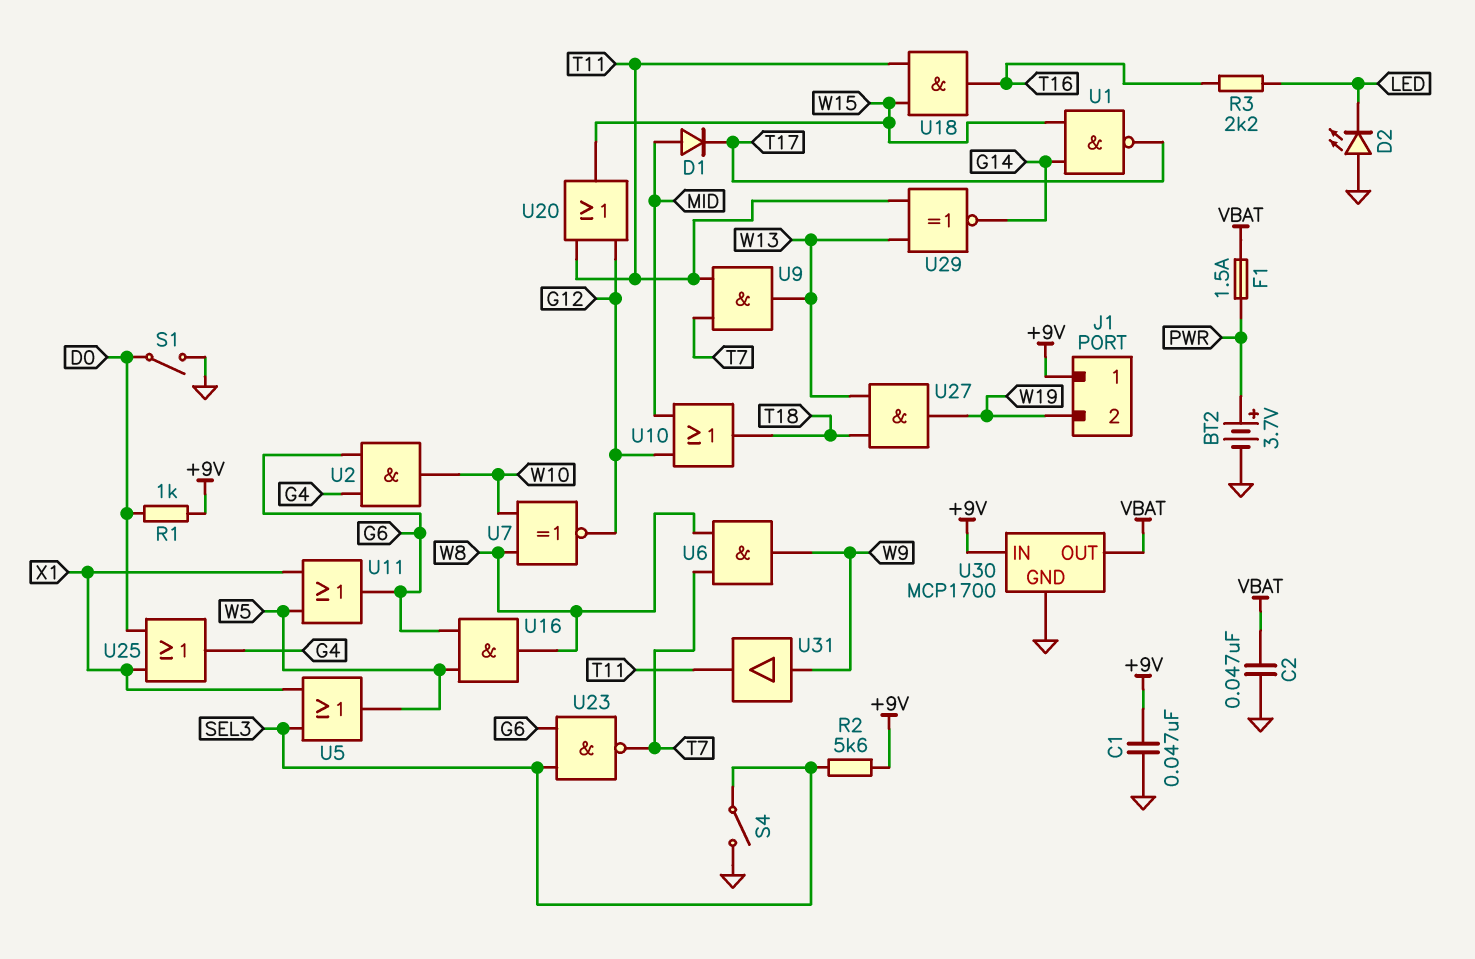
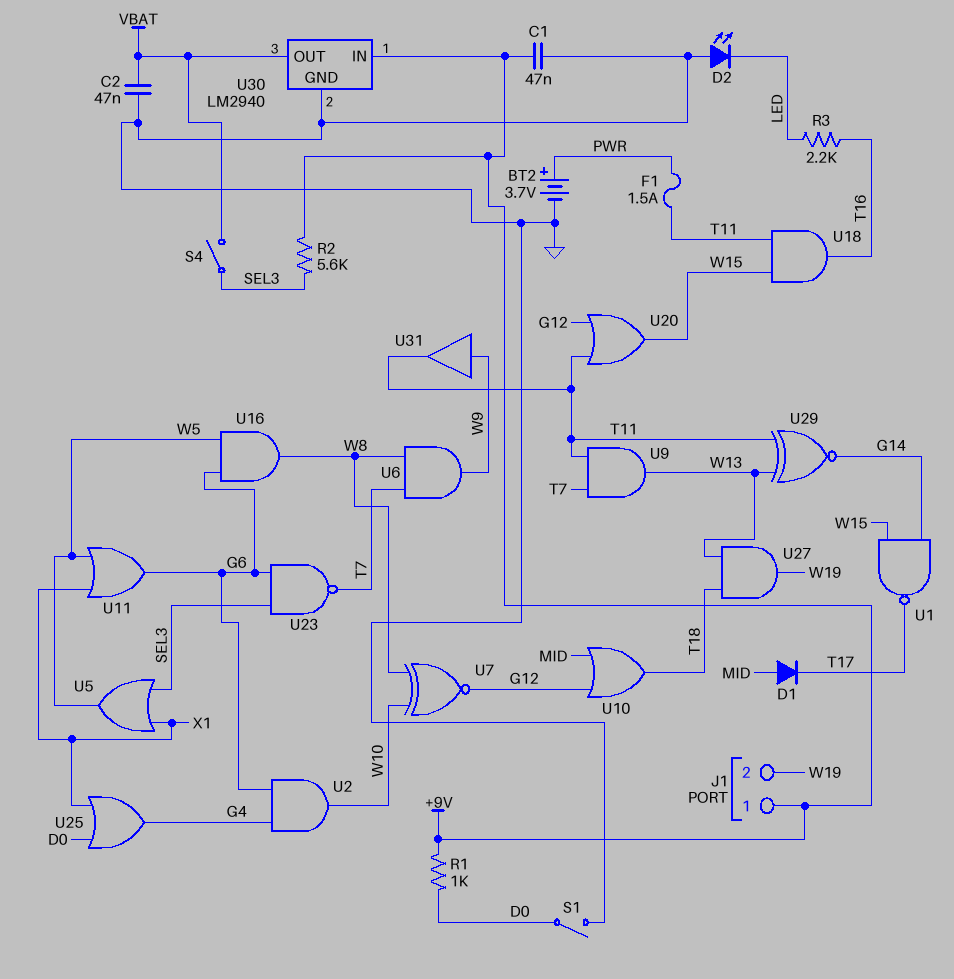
F1: 1.5A (PWR, VBAT) -> 1.5A (PWR, T11)
S4: switch (GND, SEL3) -> switch (SEL3, VBAT)
U30: MCP1700 -> LM2940

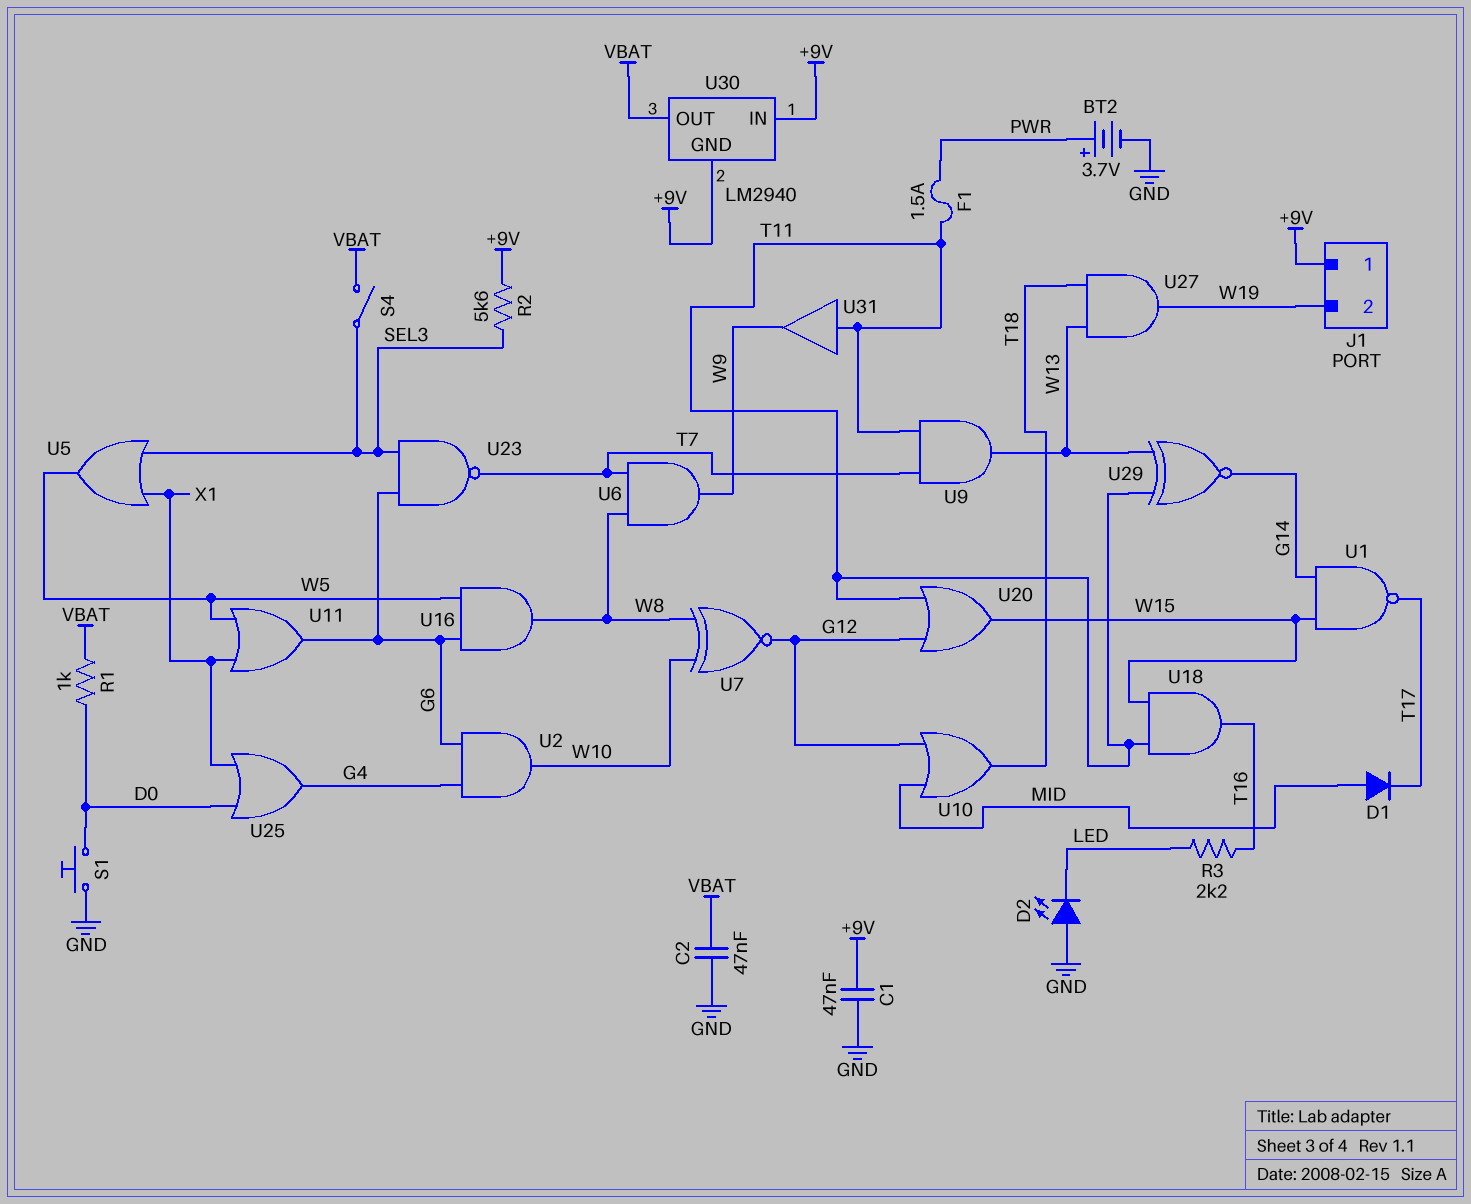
R1: 1k (+9V, D0) -> 1k (D0, VBAT)
S1: switch (D0, GND) -> button (D0, GND)
U30 pin GND: GND -> +9V
U31: buffer (in W9, out T11) -> buffer (in T11, out W9)

